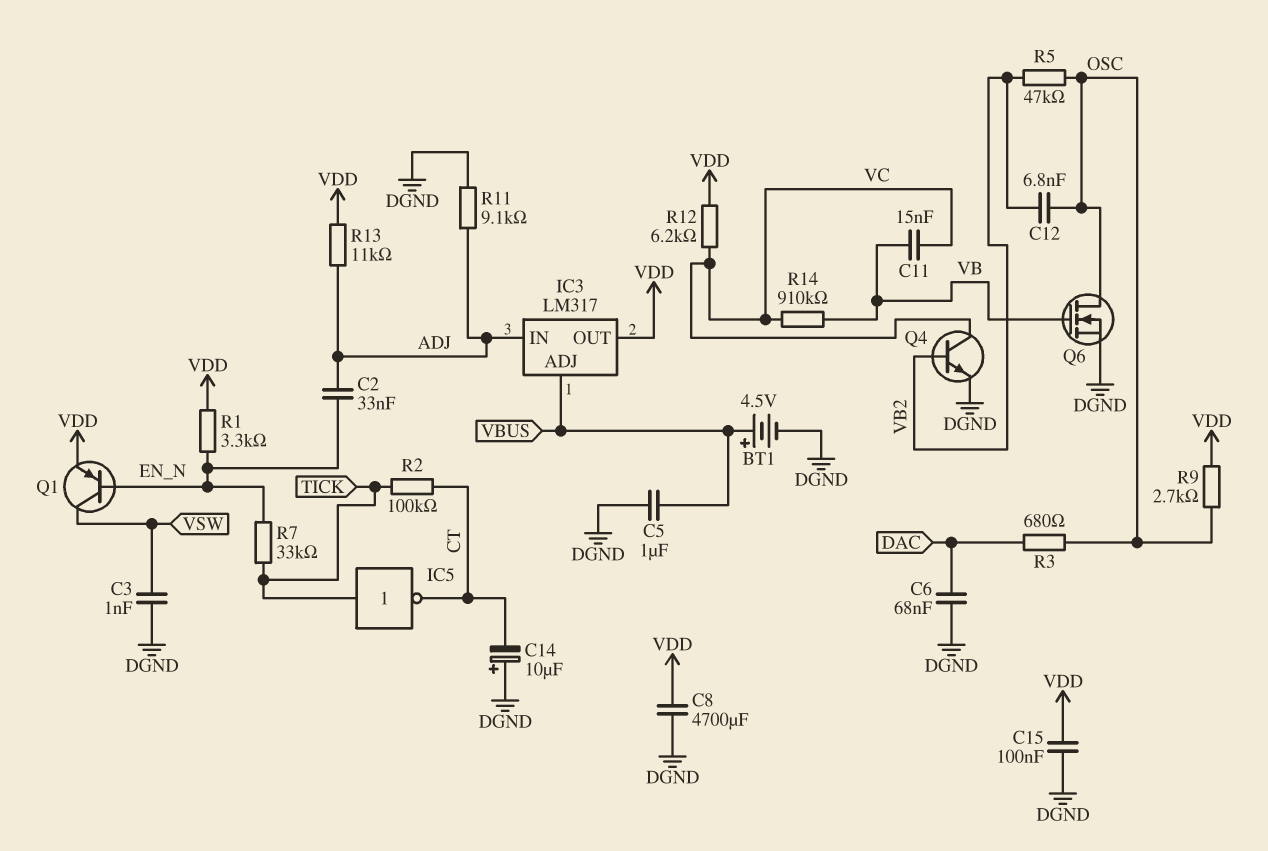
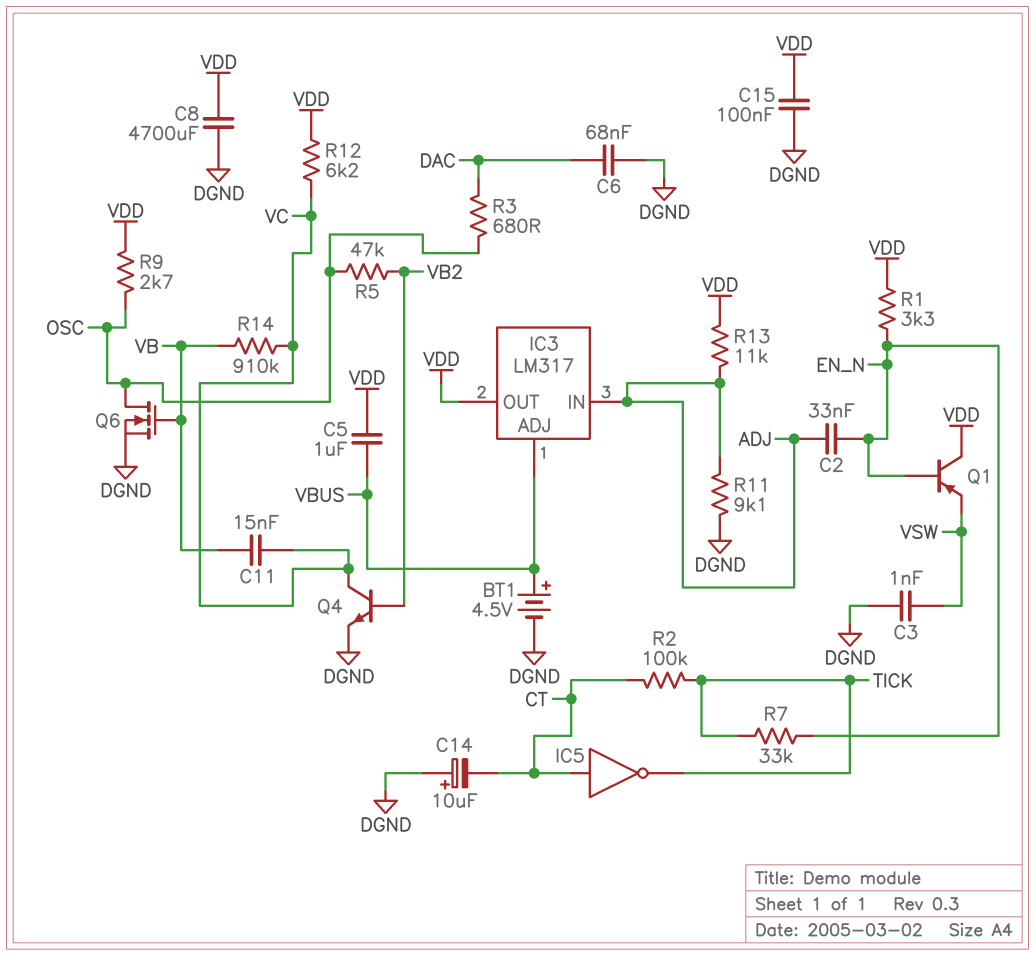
C5: 1uF (DGND, VBUS) -> 1uF (VBUS, VDD)
C12: 6.8nF (OSC, VB2) -> none
IC5: NOT (in TICK, out CT) -> NOT (in CT, out TICK)
Q1: PNP (B EN_N, C VSW, E VDD) -> PNP (B EN_N, C VDD, E VSW)

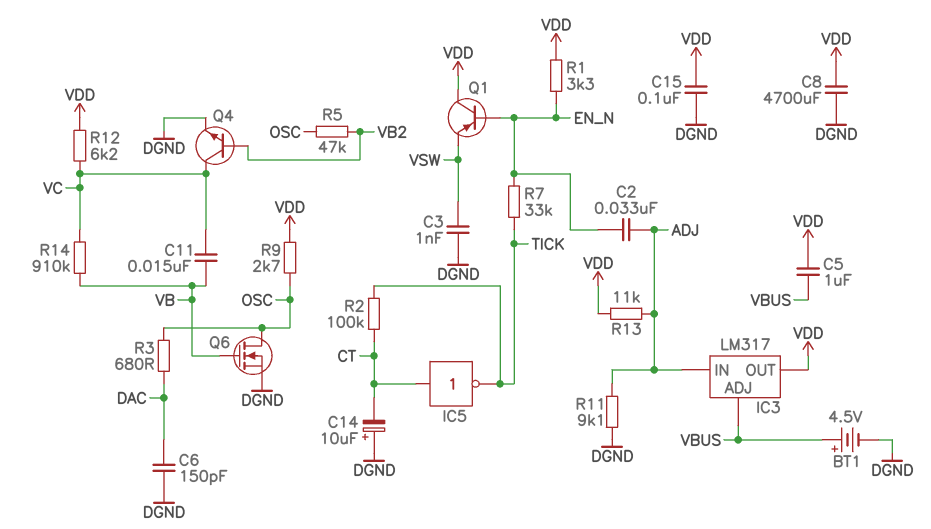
C6: 68nF (DAC, DGND) -> 150pF (DAC, DGND)

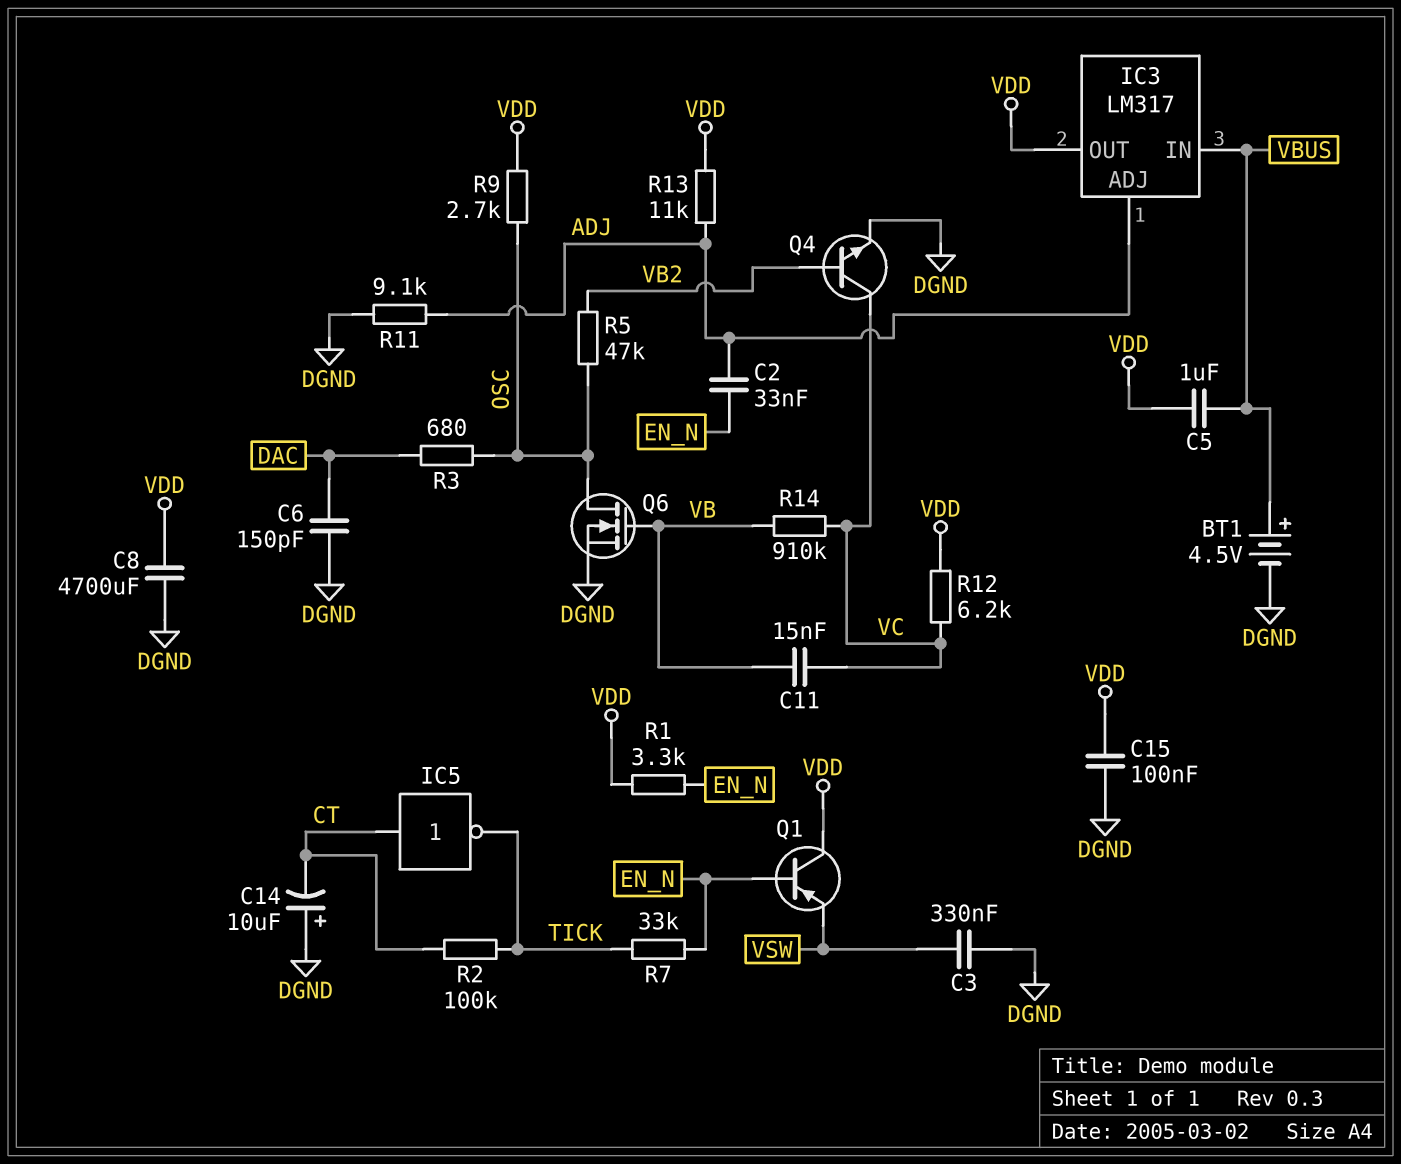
C3: 1nF (DGND, VSW) -> 330nF (DGND, VSW)
IC3 pin ADJ: VBUS -> ADJ
IC3 pin IN: ADJ -> VBUS

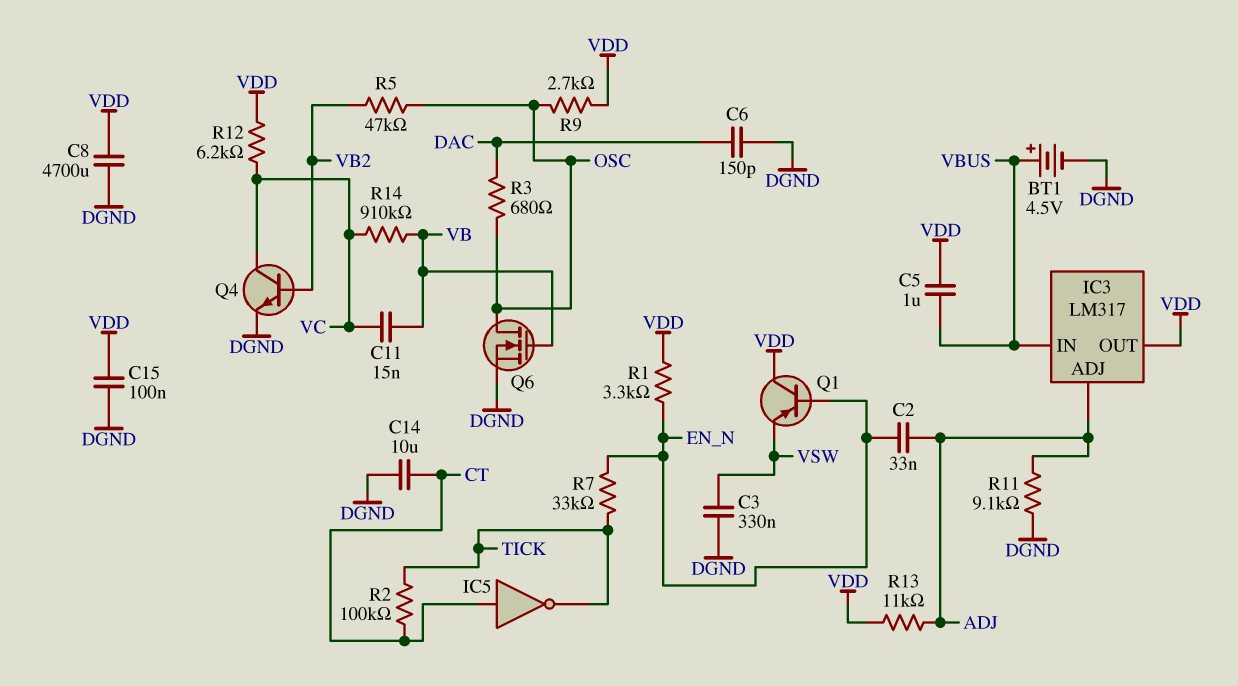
C14: 10uF (plus DGND, minus CT) -> 10uF (CT, DGND)

